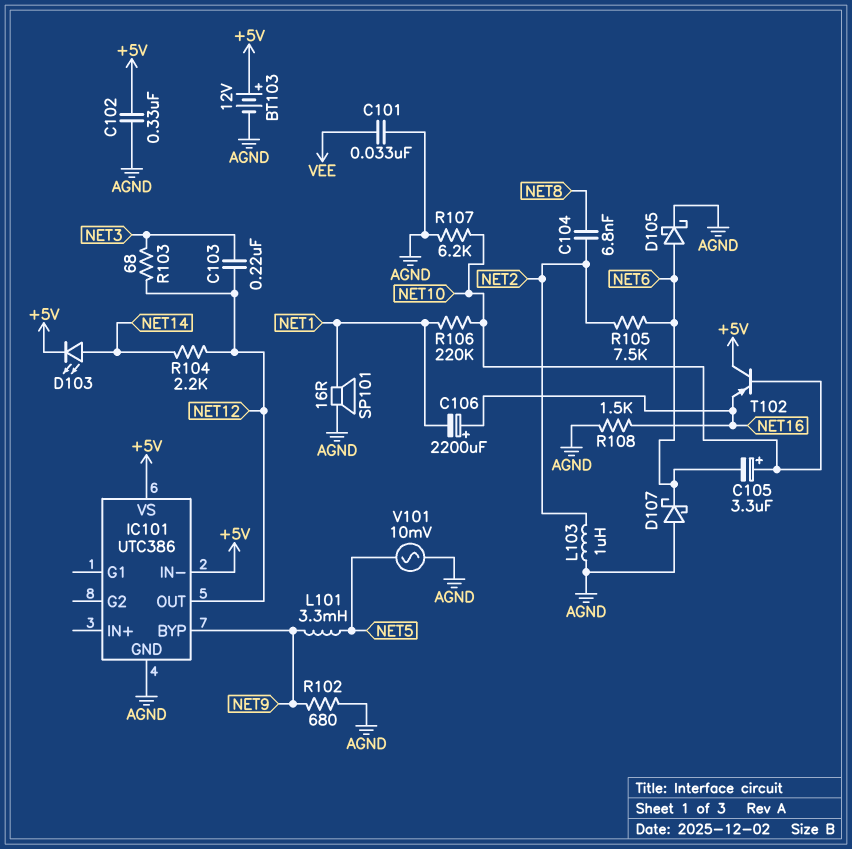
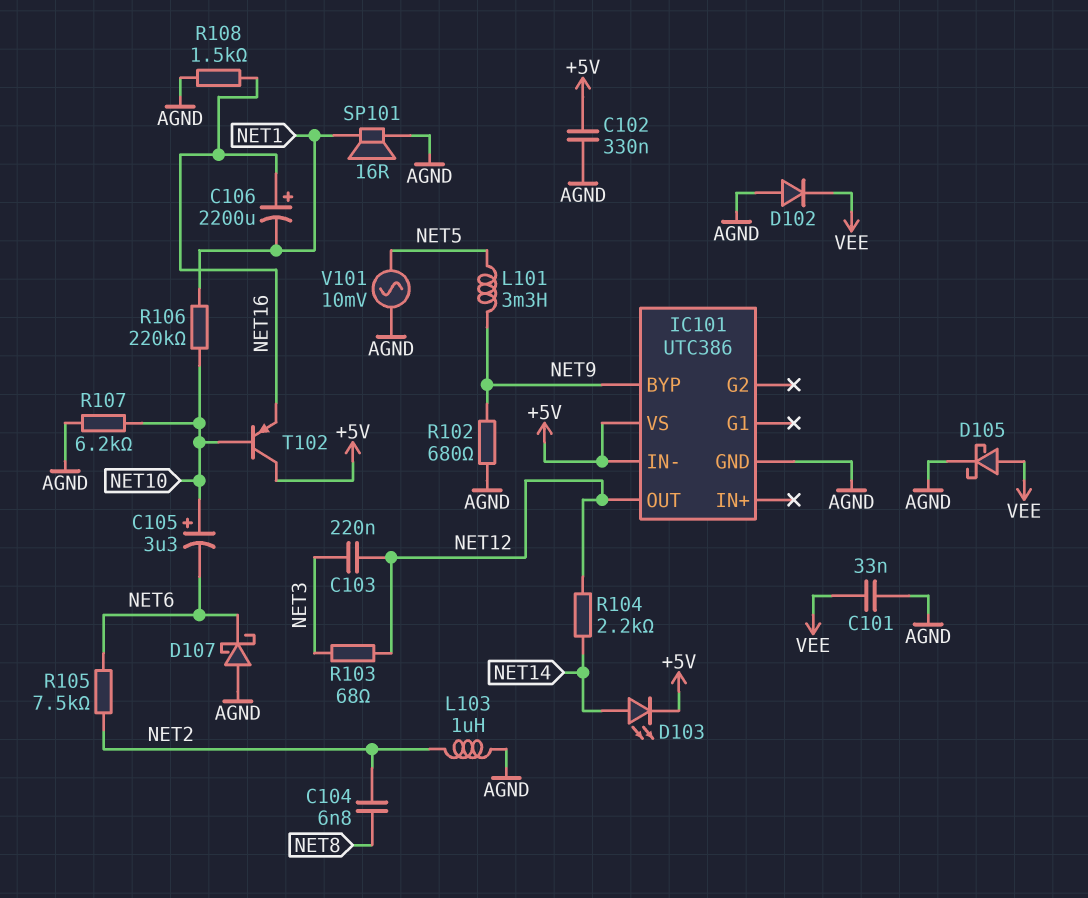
BT103: 12V (plus +5V, minus AGND) -> none
D102: none -> diode (A AGND, K VEE)
D105: schottky (A NET6, K AGND) -> schottky (A VEE, K AGND)

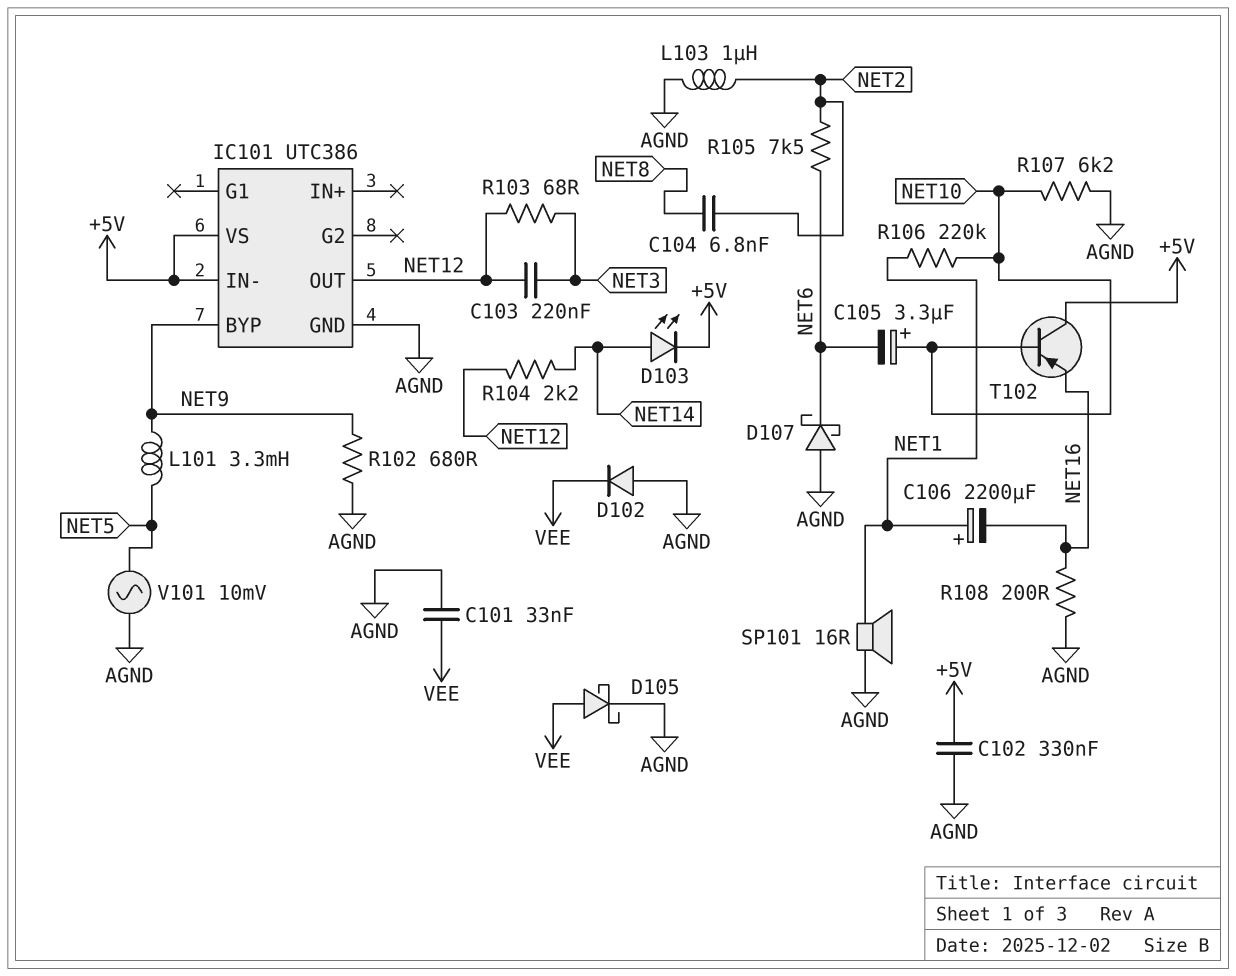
C106: 2200uF (plus NET16, minus NET1) -> 2200uF (plus NET1, minus NET16)
R108: 1.5k (AGND, NET16) -> 200 (AGND, NET16)

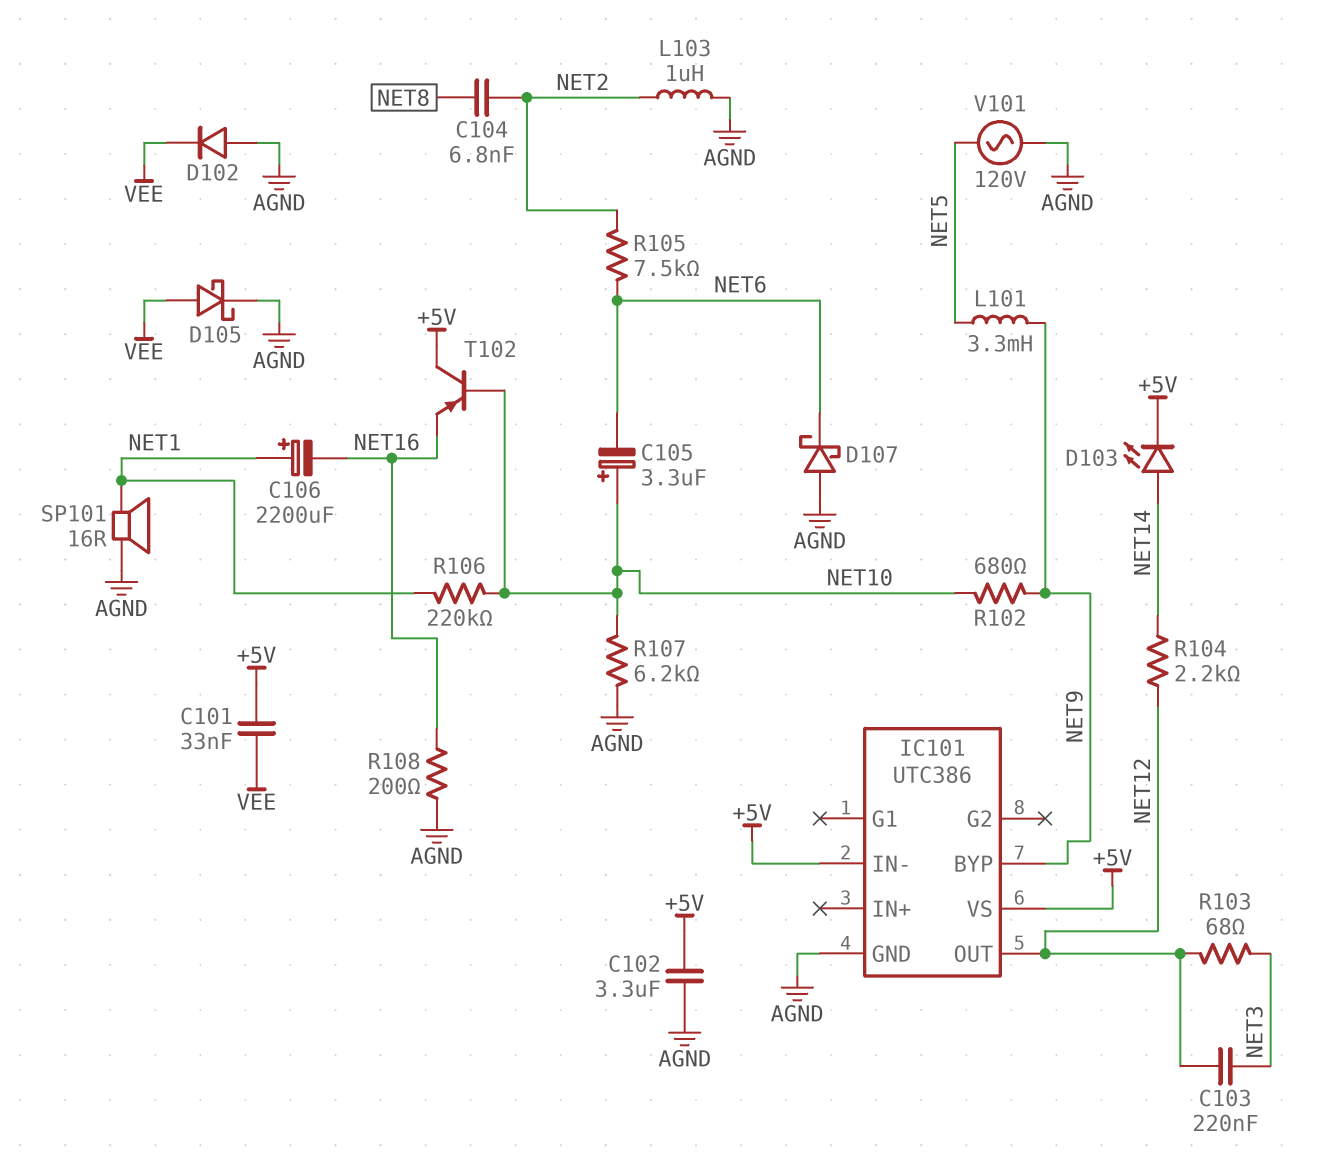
C101: 33nF (AGND, VEE) -> 33nF (+5V, VEE)
C102: 330nF (+5V, AGND) -> 3.3uF (+5V, AGND)
R102: 680 (AGND, NET9) -> 680 (NET9, NET10)
V101: AC 10mV (AGND, NET5) -> AC 120V (AGND, NET5)

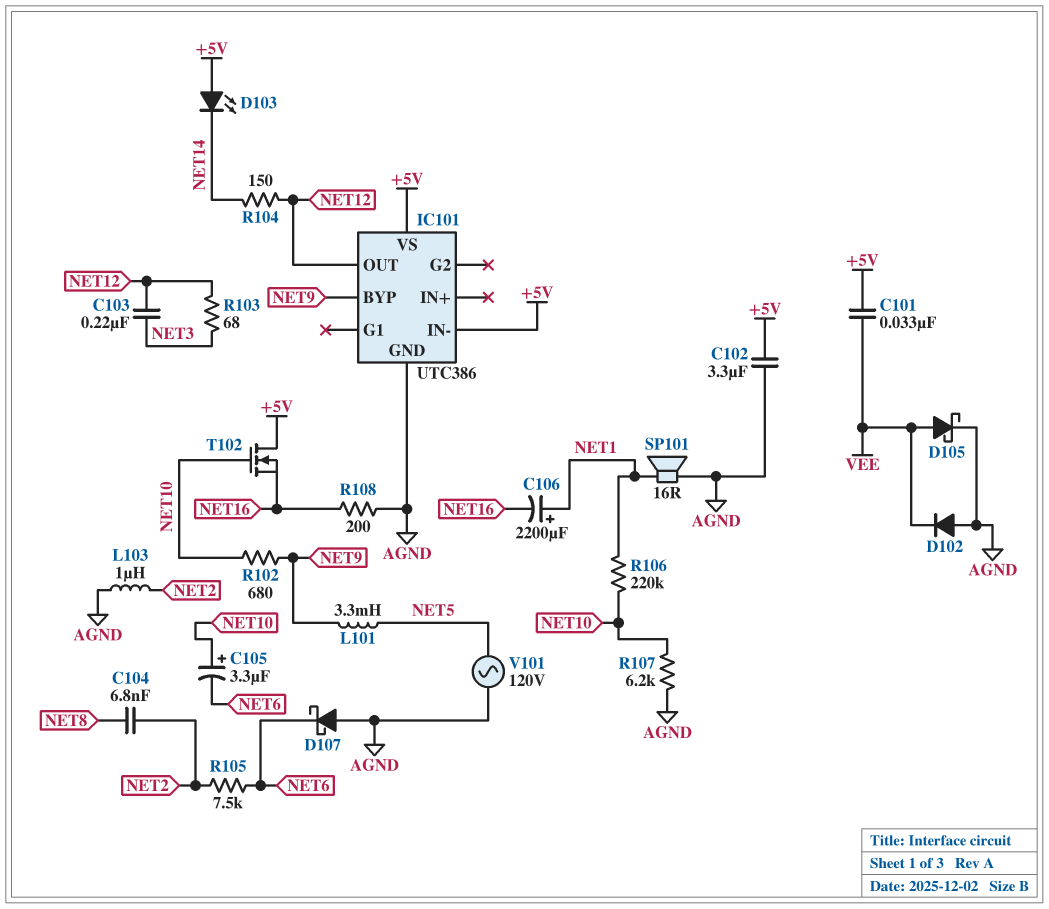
D103: LED (A NET14, K +5V) -> LED (A +5V, K NET14)
R104: 2.2k (NET12, NET14) -> 150 (NET12, NET14)
T102: PNP (B NET10, C +5V, E NET16) -> NMOS (G NET10, D +5V, S NET16)

